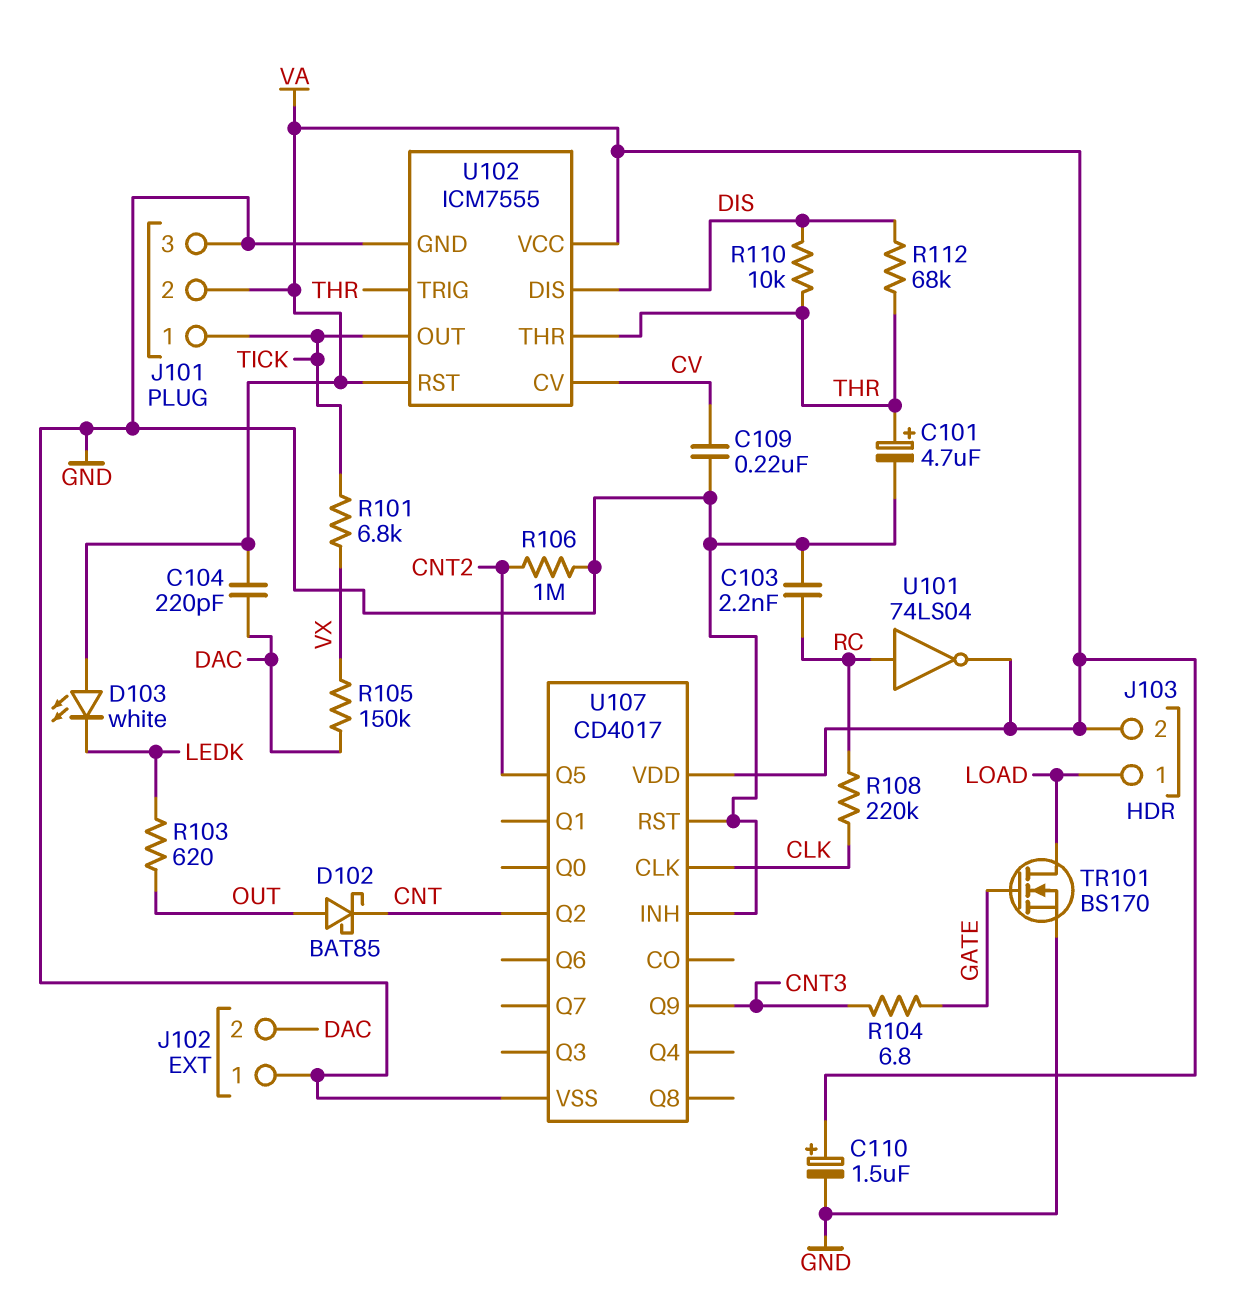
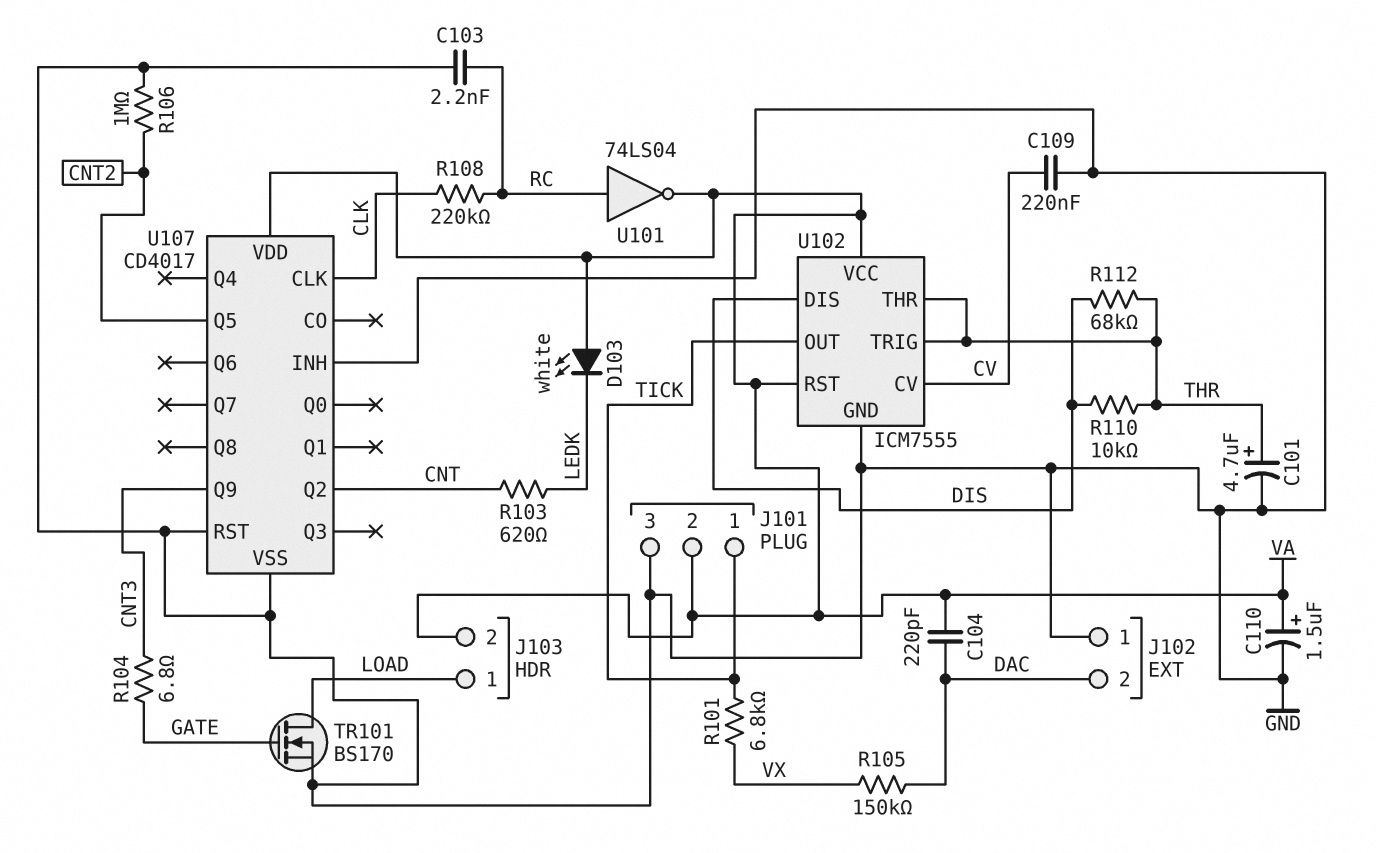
D102: schottky BAT85 (A OUT, K CNT) -> none
R103: 620 (LEDK, OUT) -> 620 (CNT, LEDK)

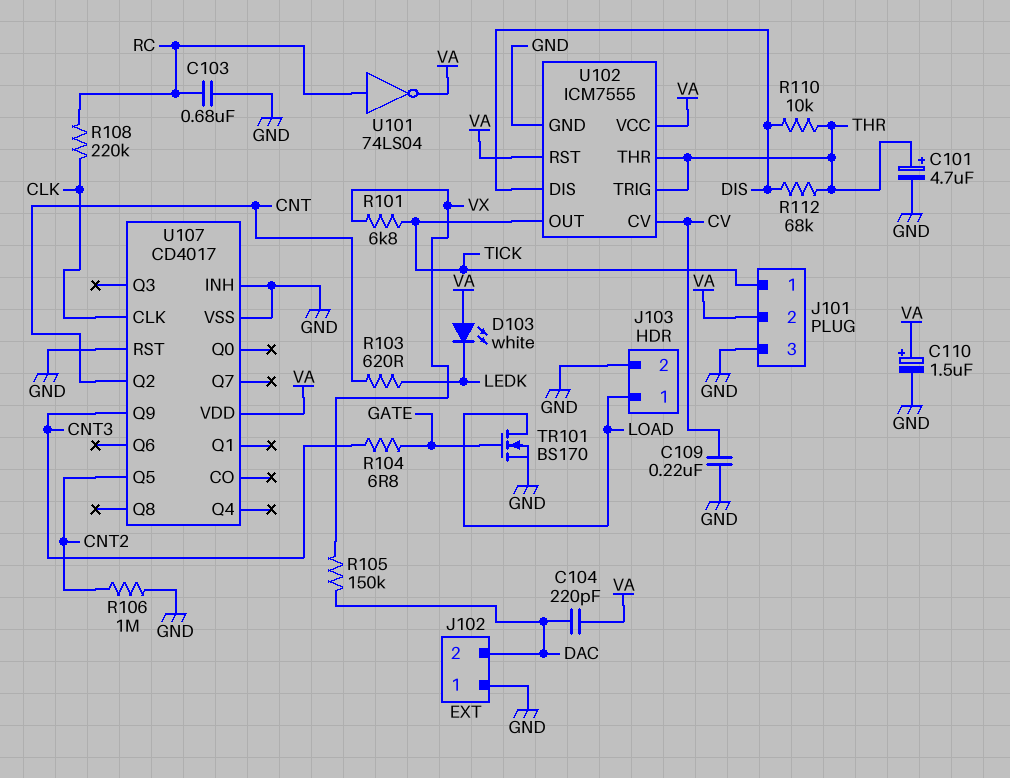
C103: 2.2nF (GND, RC) -> 680nF (GND, RC)
J103 pin 2: VA -> GND

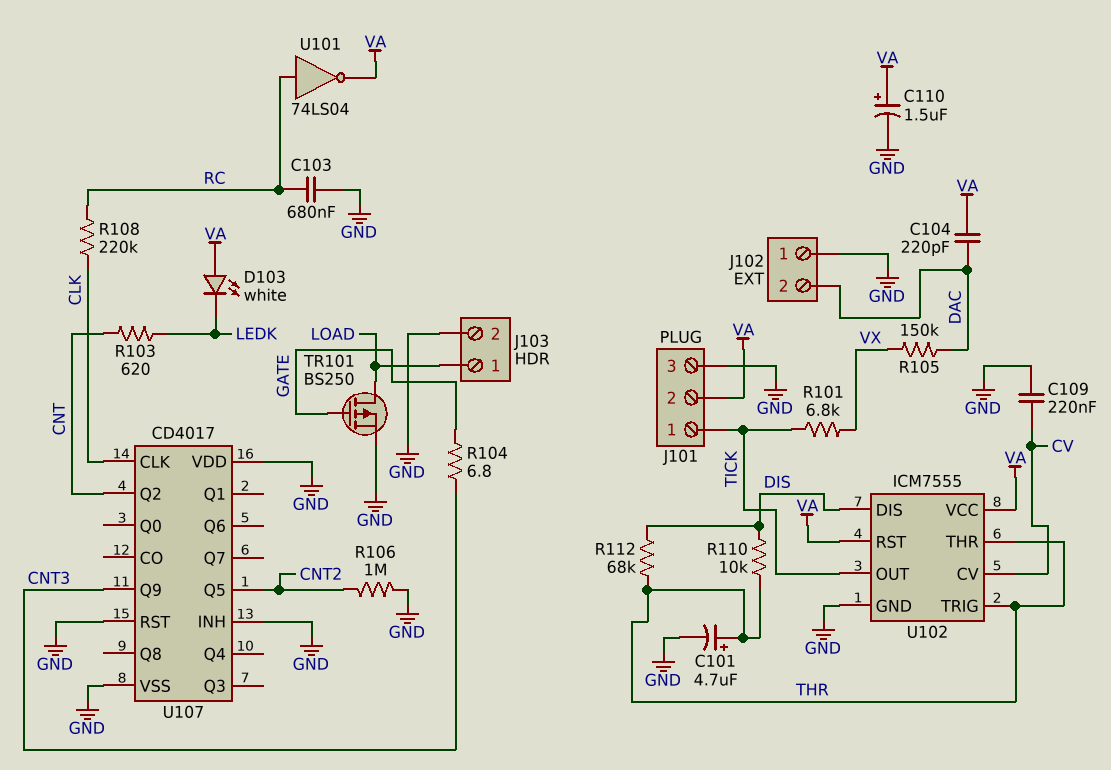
TR101: NMOS BS170 (G GATE, D LOAD, S GND) -> PMOS BS250 (G GATE, D LOAD, S GND)
U107 pin VDD: VA -> GND

